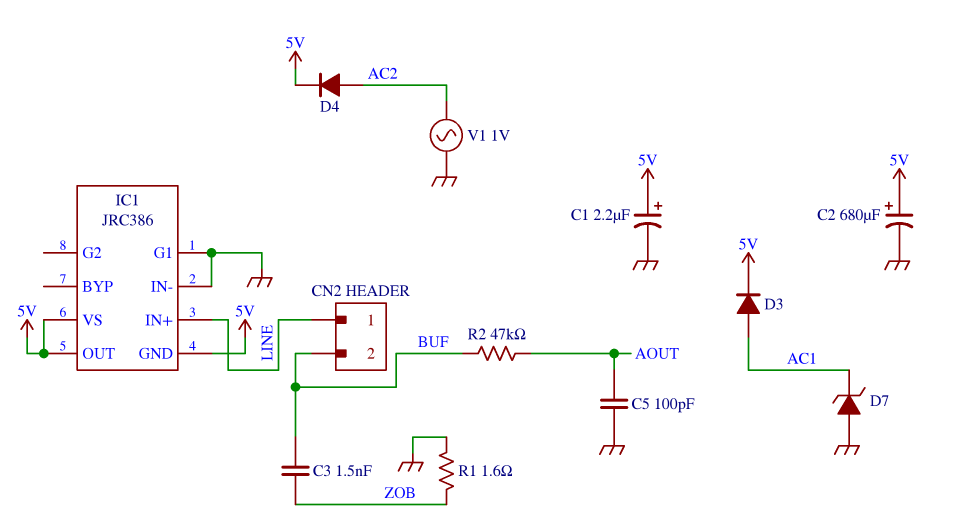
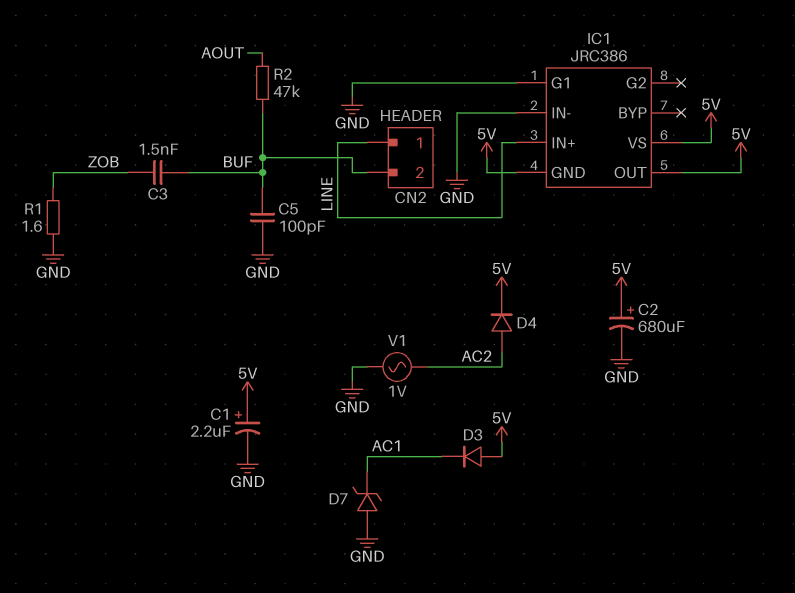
C5: 100pF (AOUT, GND) -> 100pF (BUF, GND)
D3: diode (A AC1, K 5V) -> diode (A 5V, K AC1)

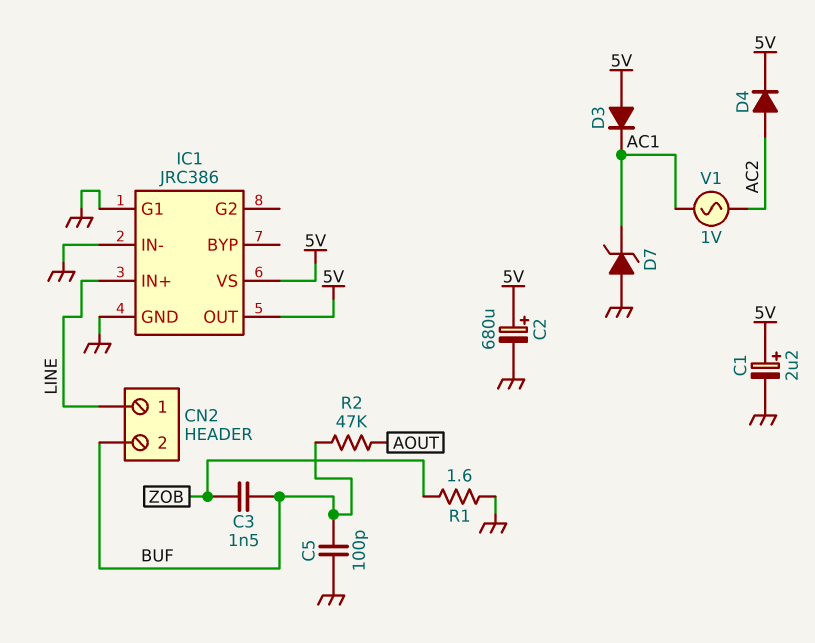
IC1 pin GND: 5V -> GND
V1: AC 1V (AC2, GND) -> AC 1V (AC1, AC2)

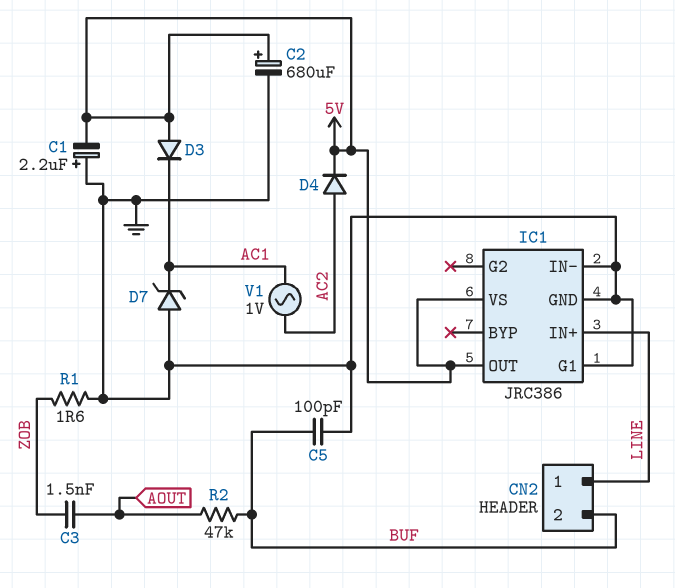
C1: 2.2uF (plus 5V, minus GND) -> 2.2uF (plus GND, minus 5V)
C3: 1.5nF (BUF, ZOB) -> 1.5nF (AOUT, ZOB)

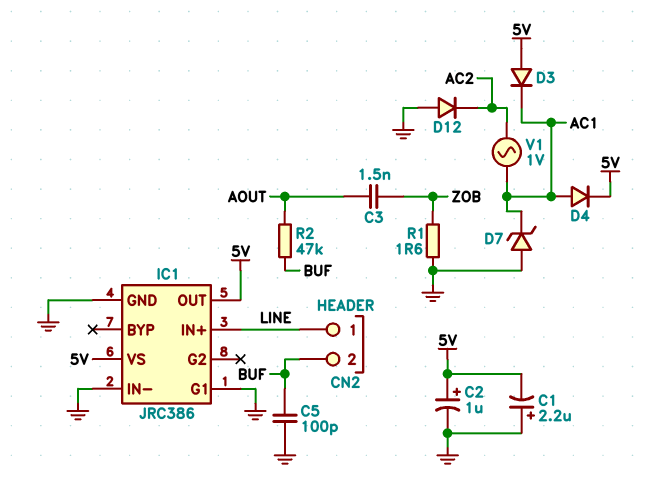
C2: 680uF (plus 5V, minus GND) -> 1uF (plus 5V, minus GND)
D4: diode (A AC2, K 5V) -> diode (A AC1, K 5V)
D12: none -> diode (A GND, K AC2)

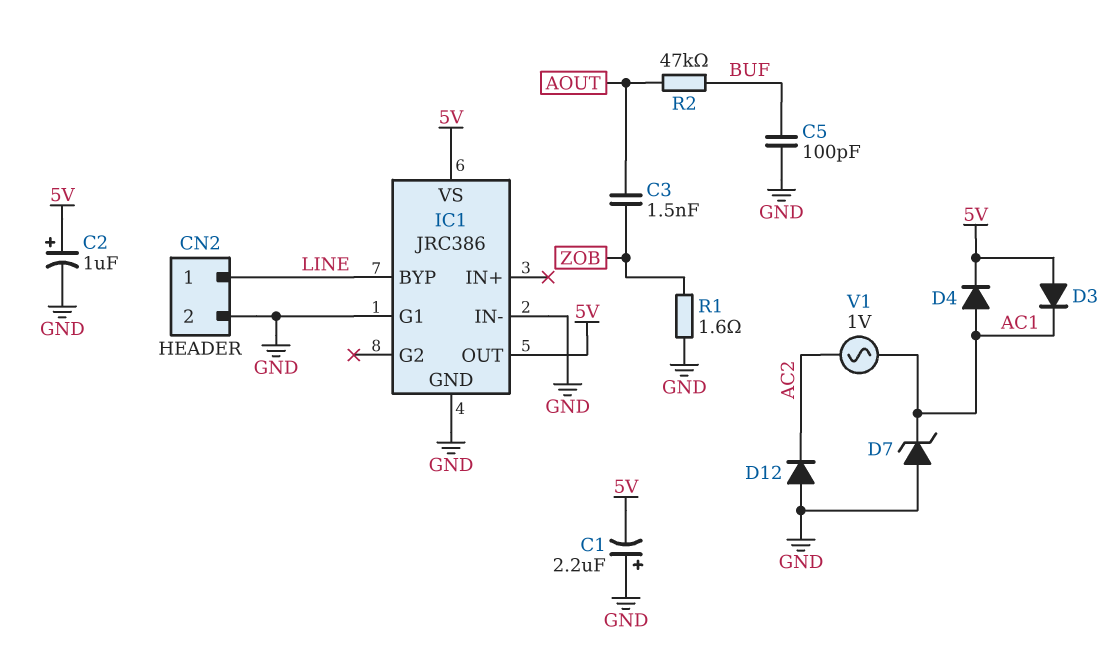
CN2 pin 2: BUF -> GND
IC1 pin BYP: none -> LINE
IC1 pin IN+: LINE -> none

